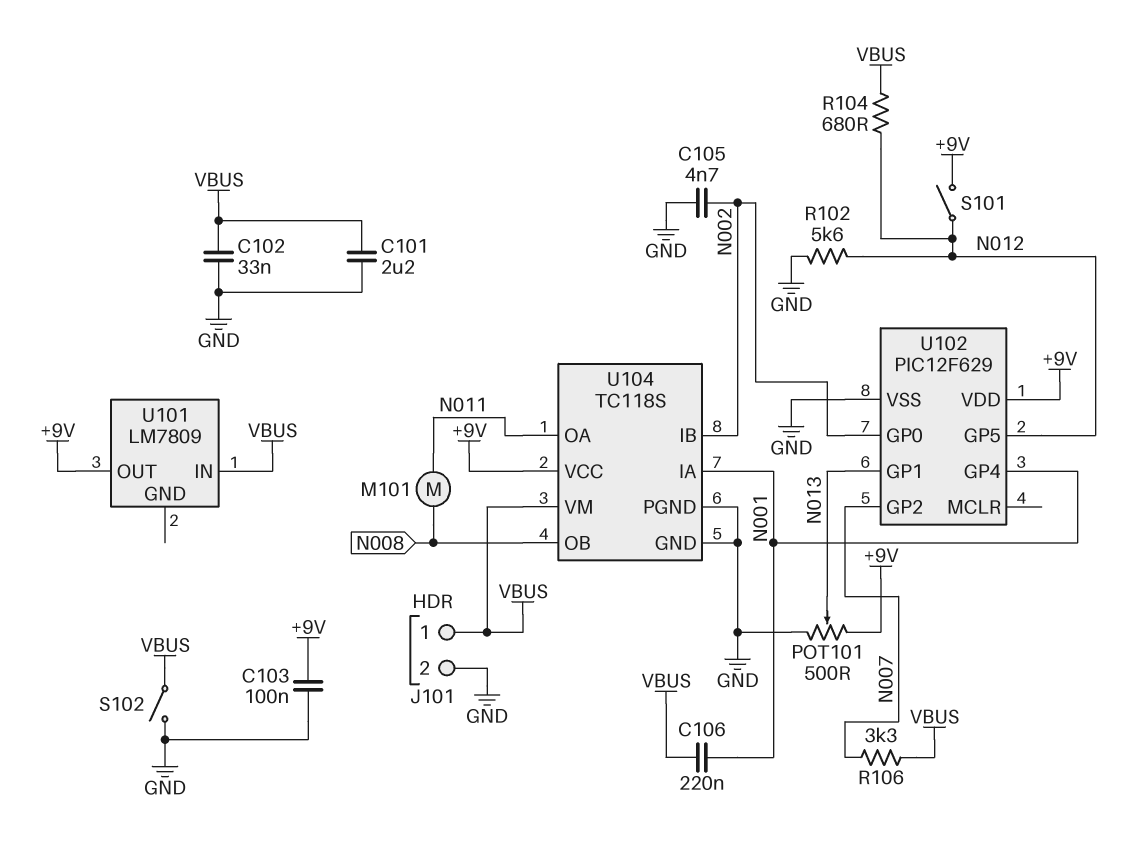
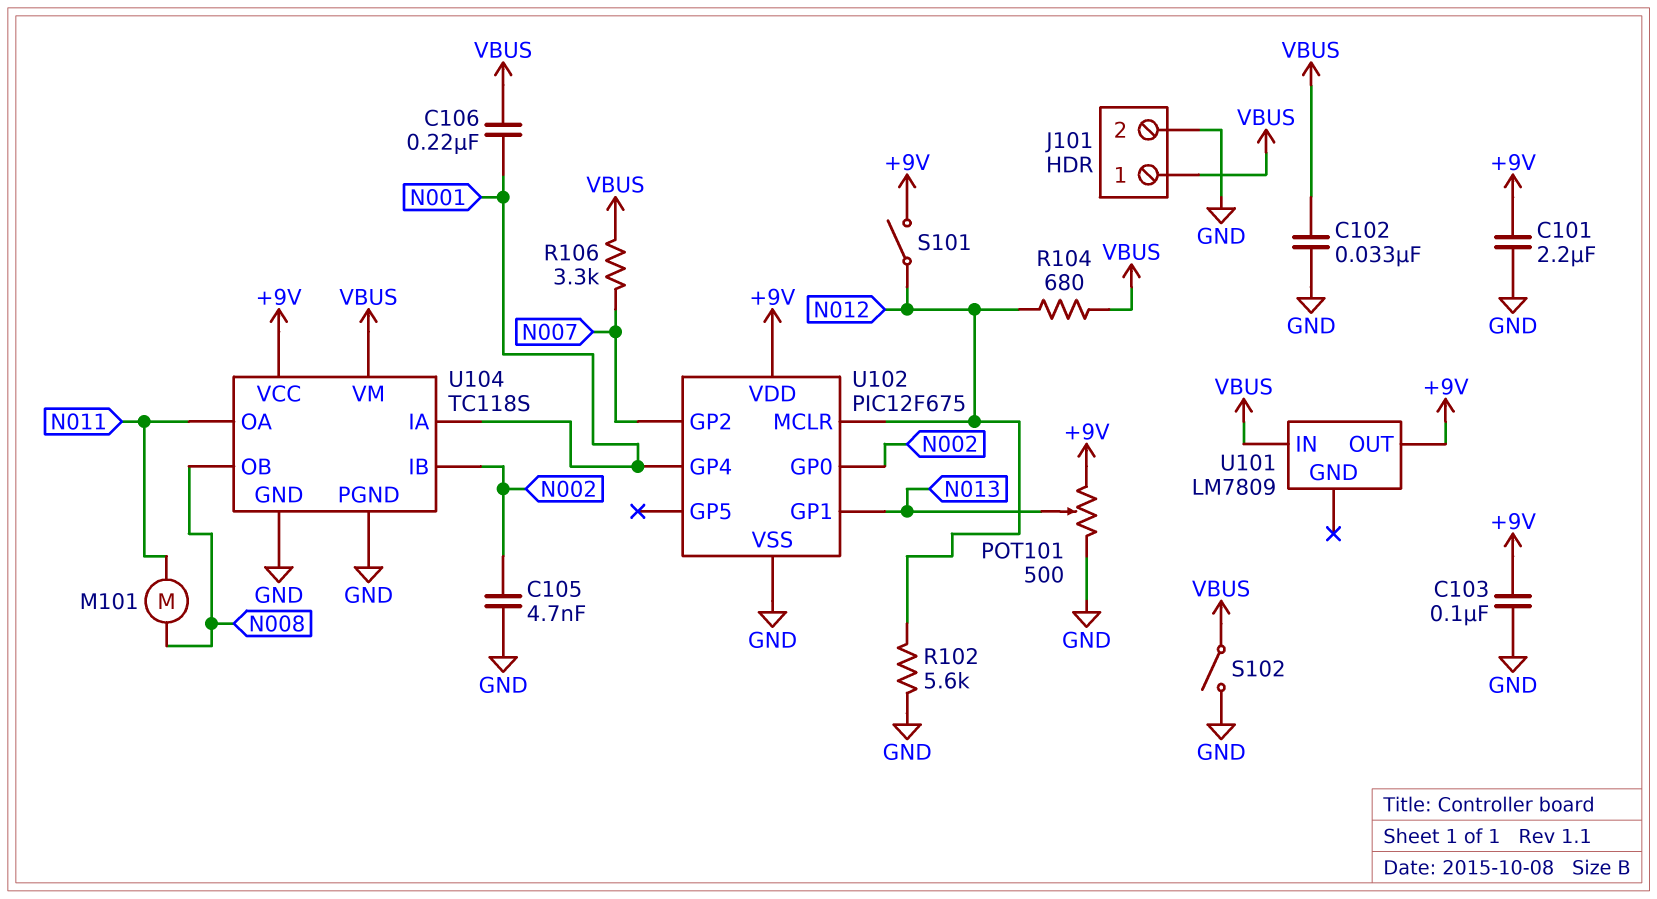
C101: 2.2uF (GND, VBUS) -> 2.2uF (+9V, GND)
U102: PIC12F629 -> PIC12F675
U102 pin GP5: N012 -> none
U102 pin MCLR: none -> N012

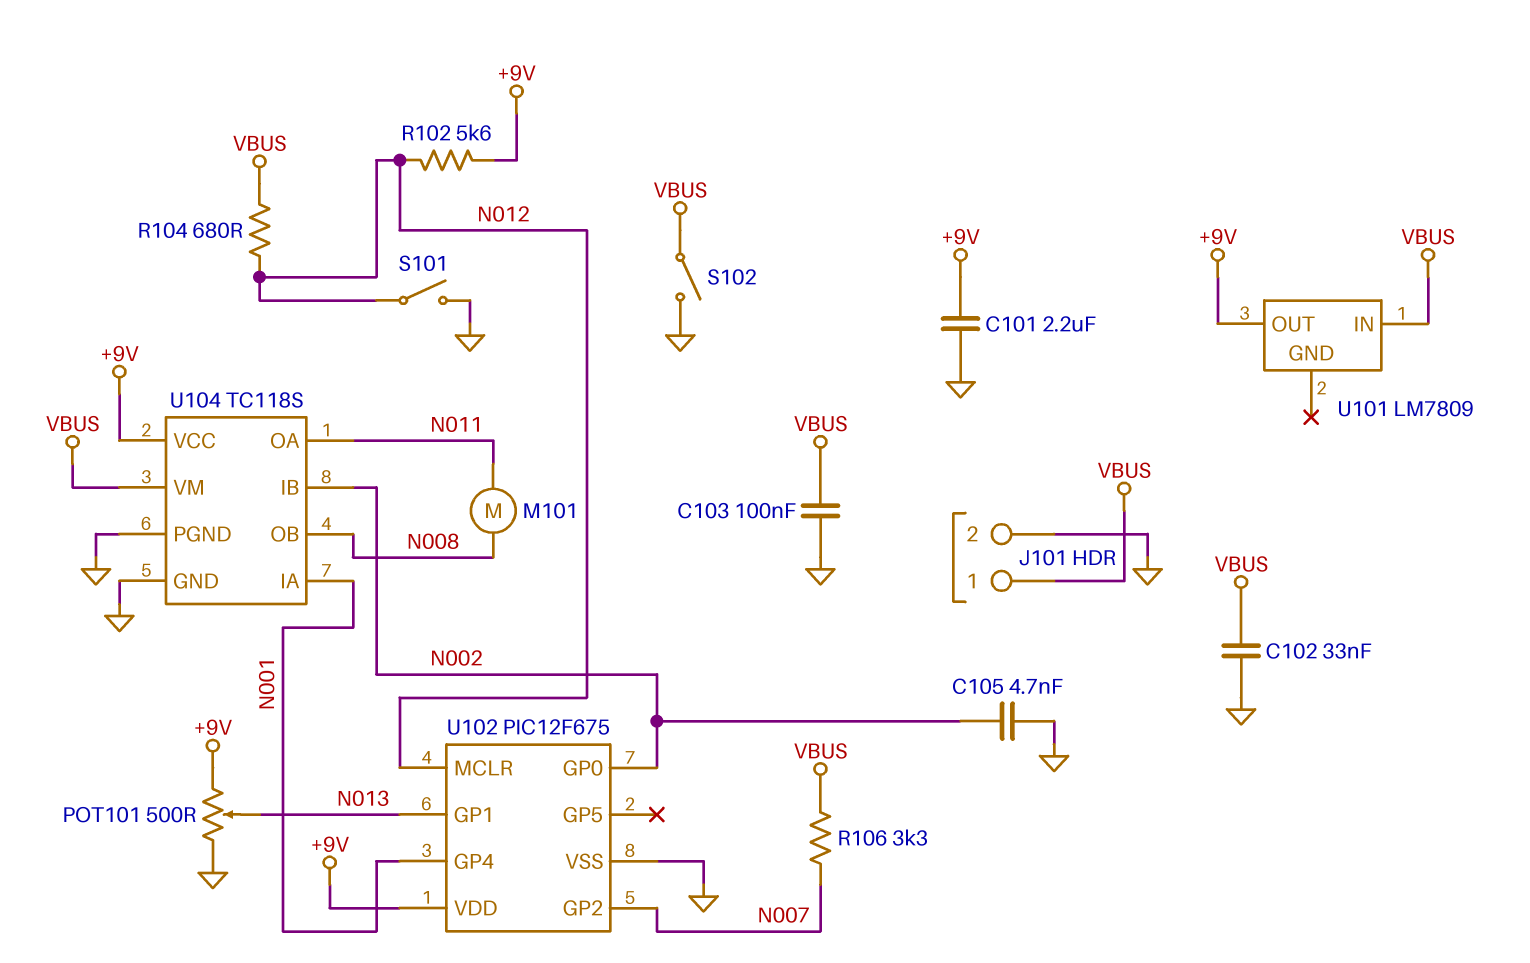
C103: 100nF (+9V, GND) -> 100nF (GND, VBUS)
C106: 220nF (N001, VBUS) -> none
R102: 5.6k (GND, N012) -> 5.6k (+9V, N012)
S101: switch (+9V, N012) -> switch (GND, N012)

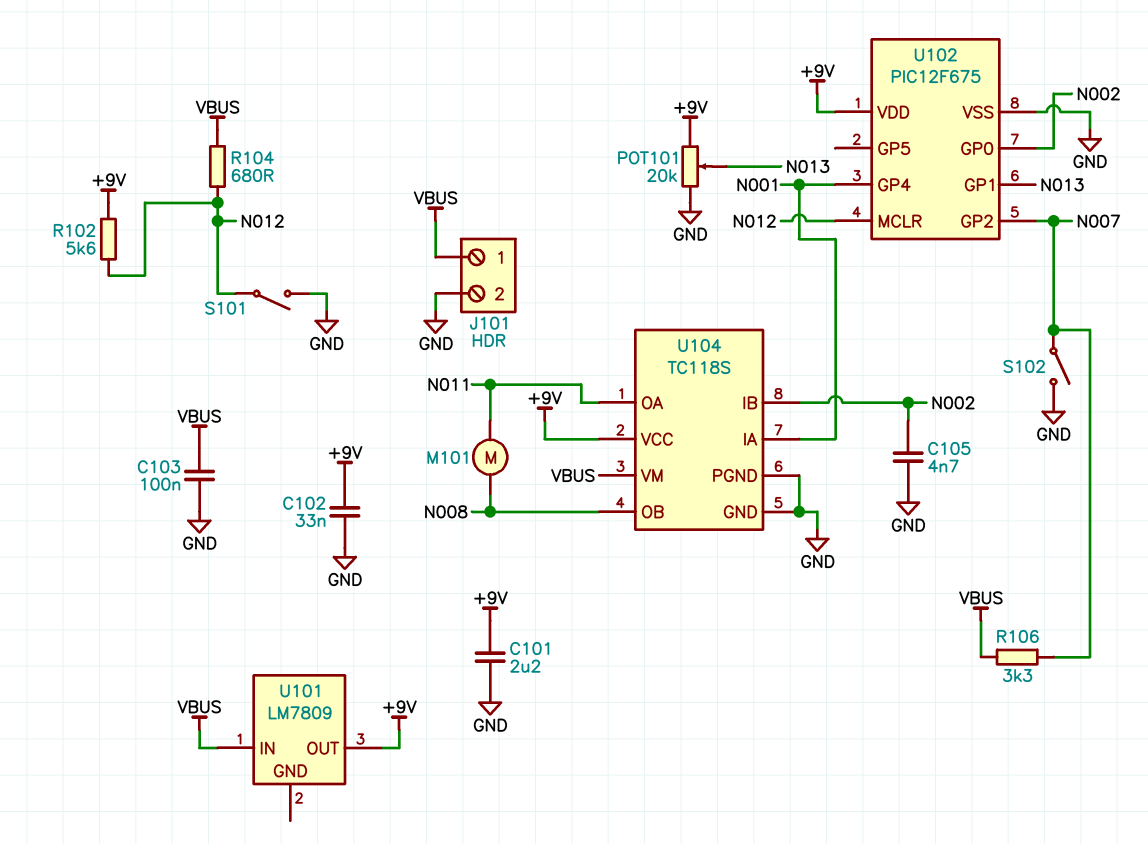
C102: 33nF (GND, VBUS) -> 33nF (+9V, GND)
POT101: 500 (+9V, GND, wiper N013) -> 20k (+9V, GND, wiper N013)
S102: switch (GND, VBUS) -> switch (GND, N007)

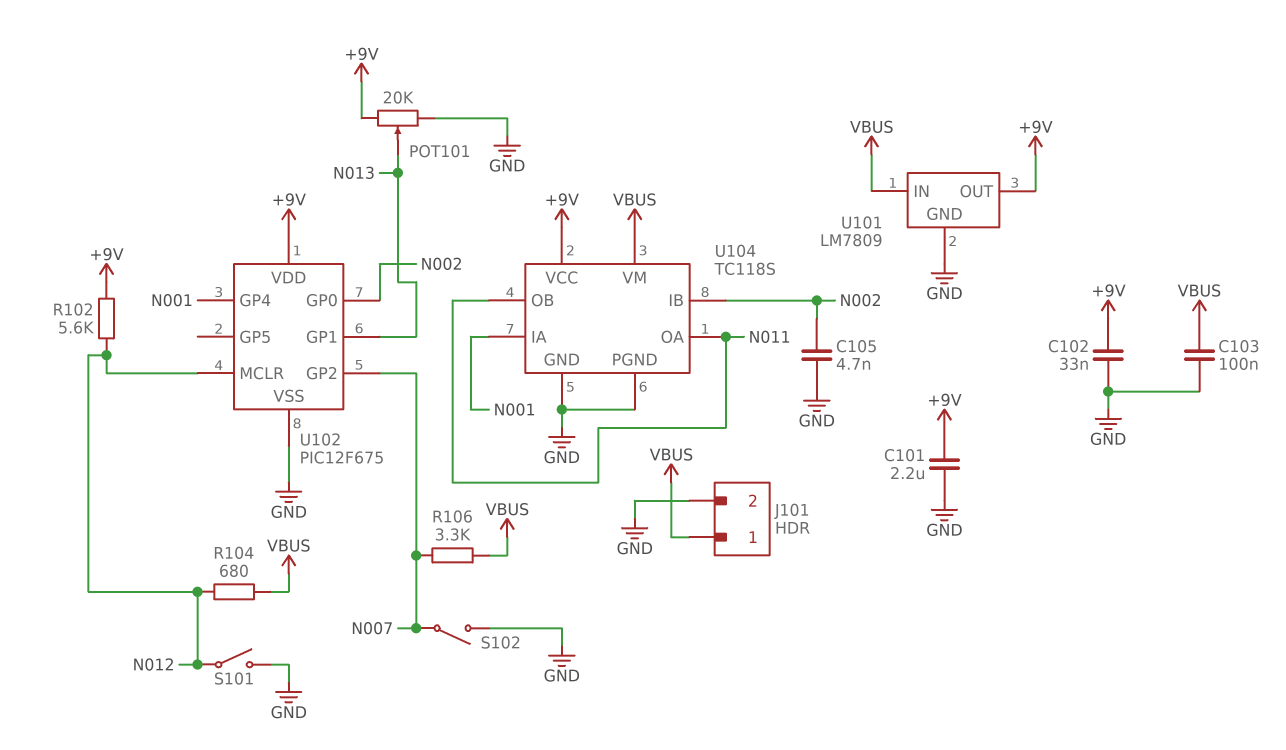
M101: motor (N008, N011) -> none
U101 pin GND: none -> GND
U104 pin OB: N008 -> N011

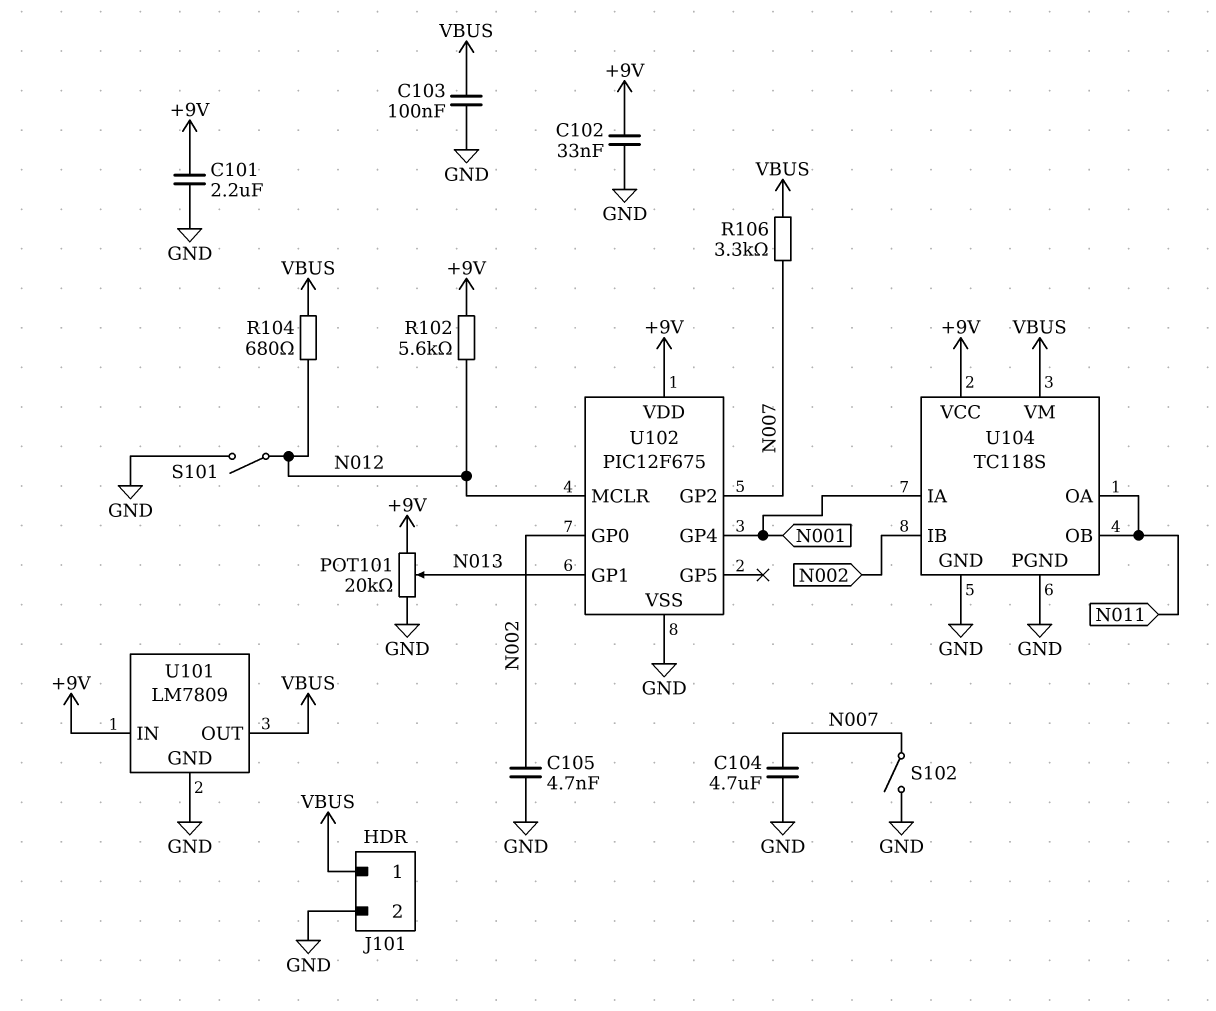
C104: none -> 4.7uF (GND, N007)
U101 pin IN: VBUS -> +9V
U101 pin OUT: +9V -> VBUS

